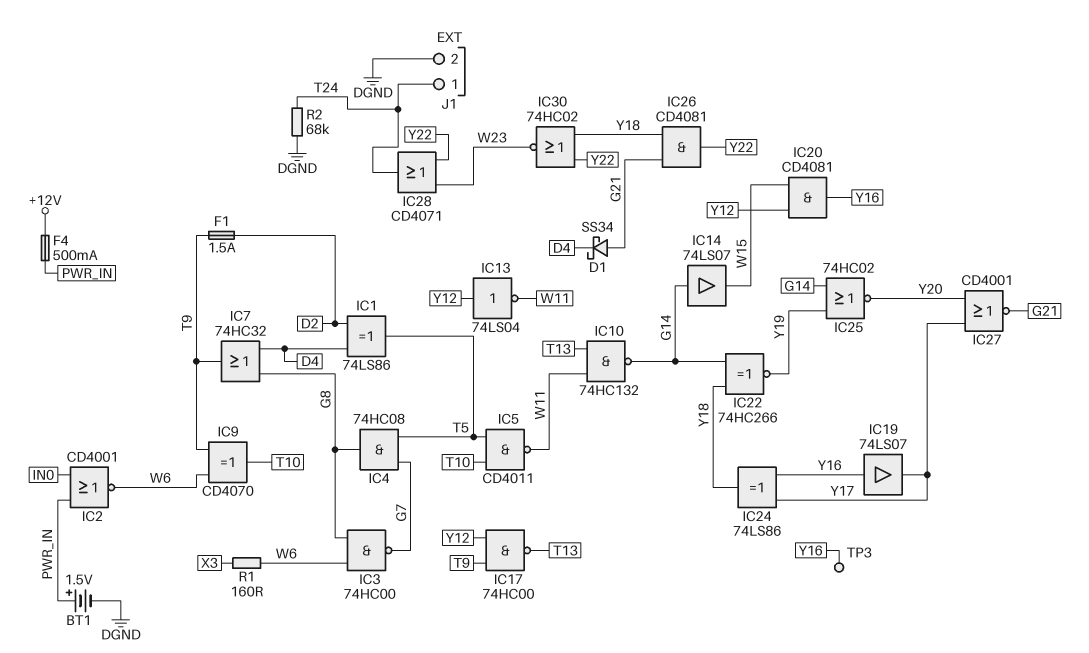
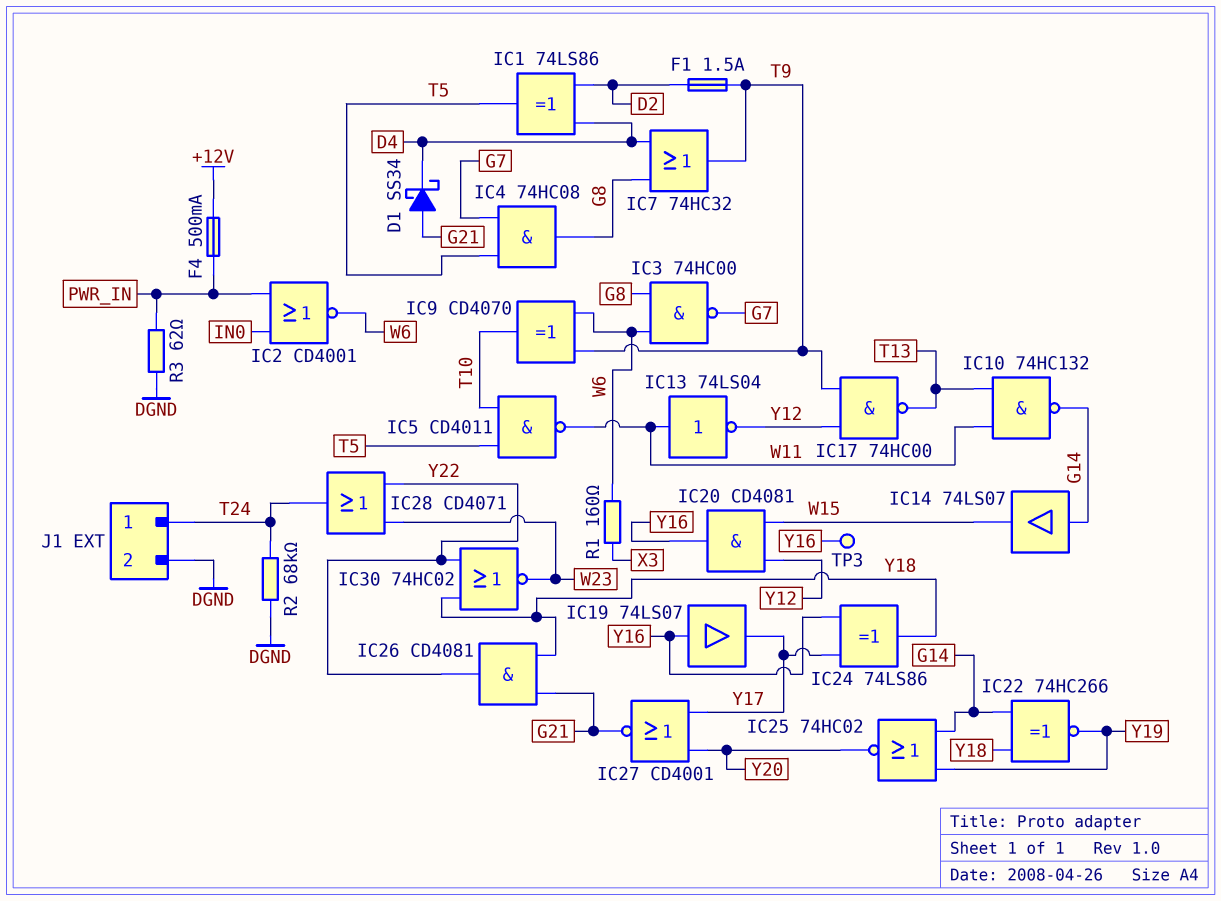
BT1: 1.5V (plus PWR_IN, minus DGND) -> none
IC13: NOT 74LS04 (in Y12, out W11) -> NOT 74LS04 (in W11, out Y12)
R3: none -> 62 (DGND, PWR_IN)

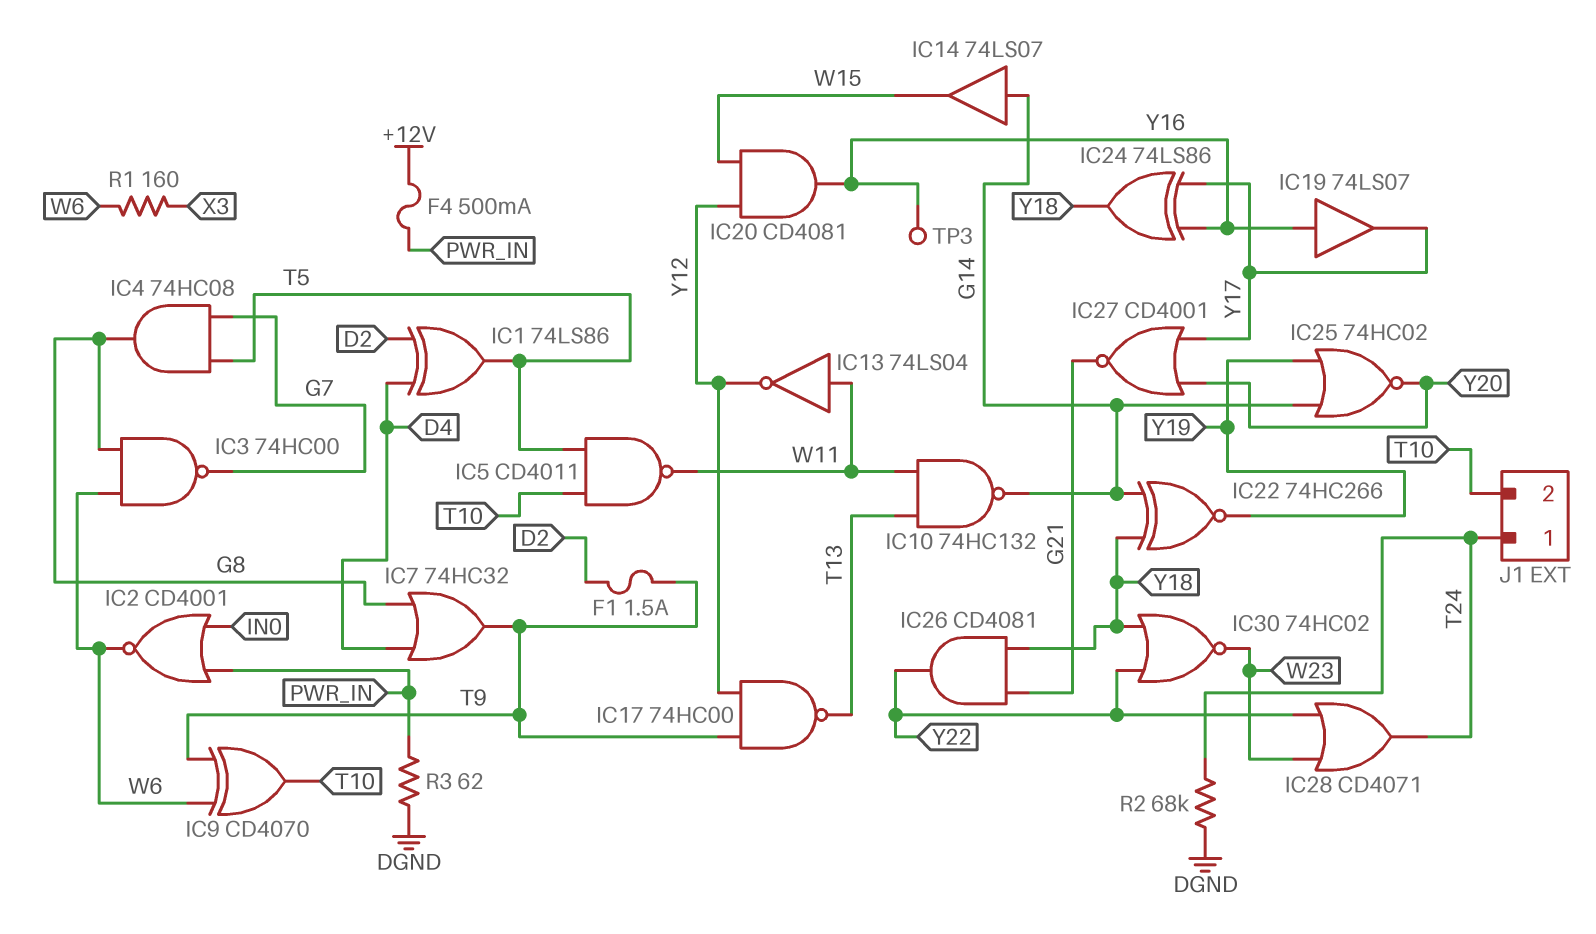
D1: schottky SS34 (A G21, K D4) -> none
J1 pin 2: DGND -> T10

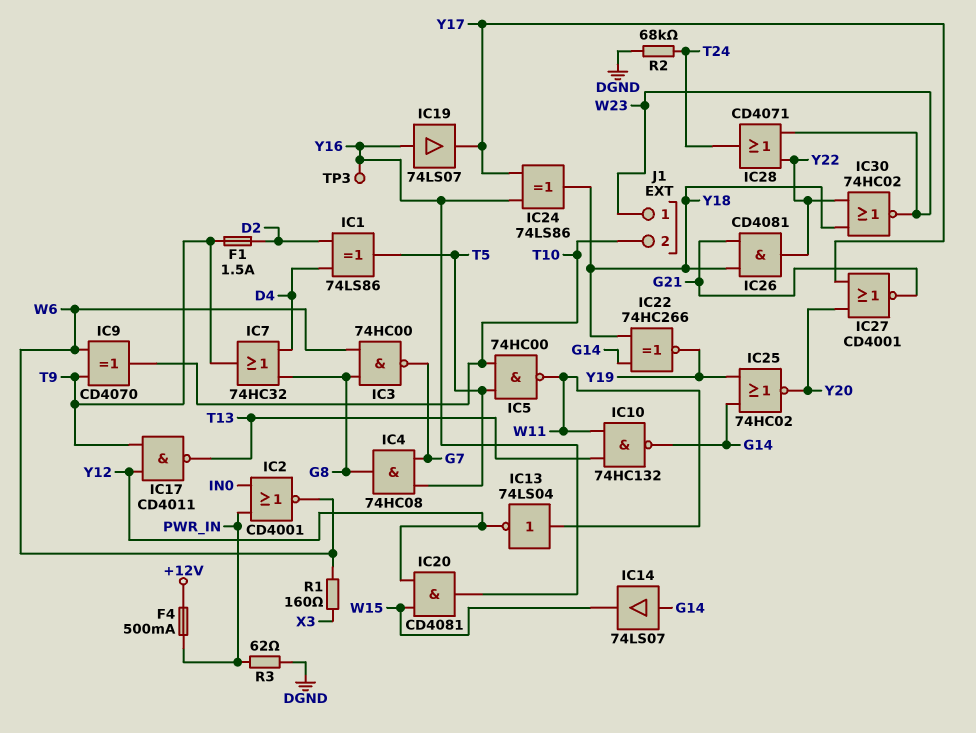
IC5: NAND CD4011 (in T5, in T10, out W11) -> NAND 74HC00 (in T5, in T10, out W11)
IC17: NAND 74HC00 (in T9, in Y12, out T13) -> NAND CD4011 (in T9, in Y12, out T13)
J1 pin 1: T24 -> W23

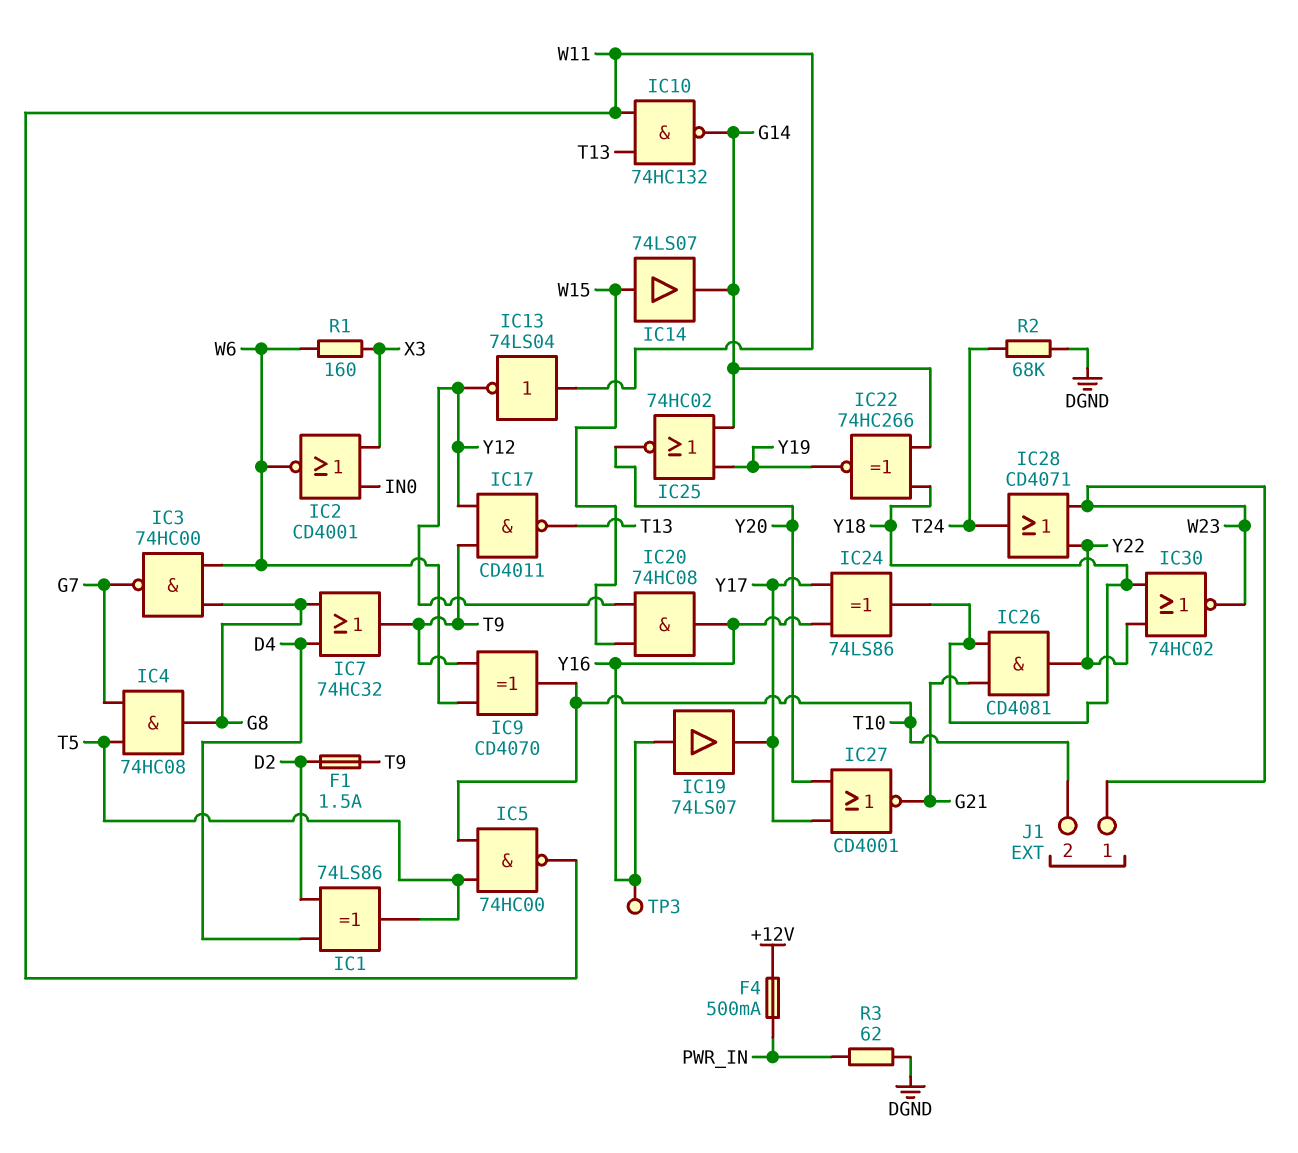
IC2: NOR CD4001 (in IN0, in PWR_IN, out W6) -> NOR CD4001 (in IN0, in X3, out W6)
IC14: buffer 74LS07 (in G14, out W15) -> buffer 74LS07 (in W15, out G14)
IC20: AND CD4081 (in W15, in Y12, out Y16) -> AND 74HC08 (in W15, in Y12, out Y16)

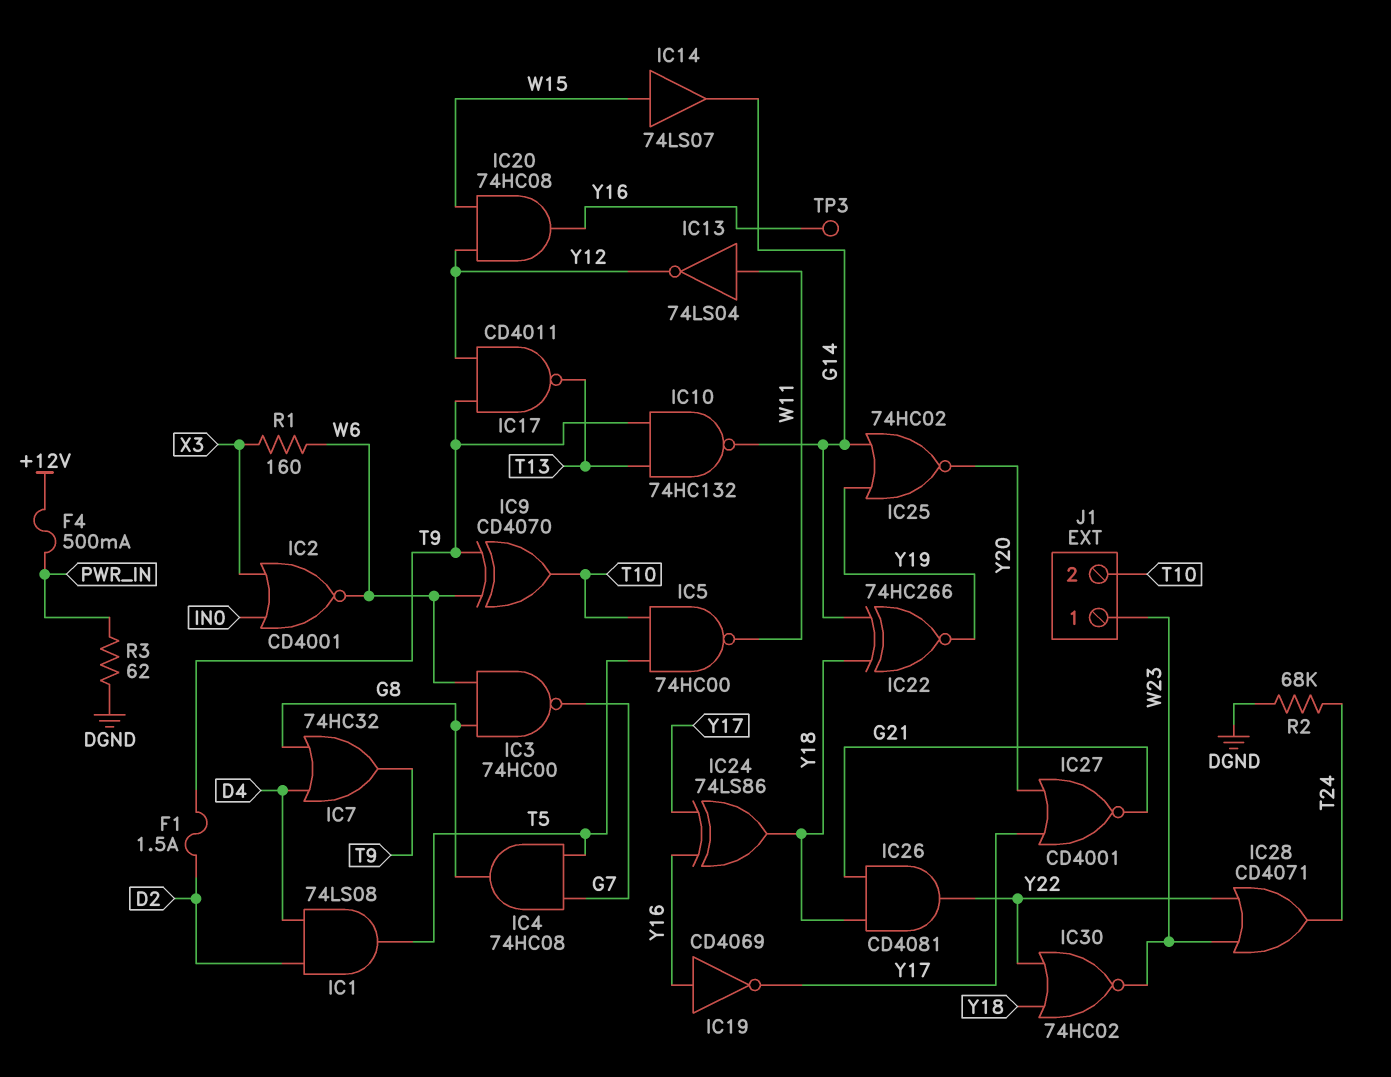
IC1: XOR 74LS86 (in D2, in D4, out T5) -> AND 74LS08 (in D2, in D4, out T5)
IC10: NAND 74HC132 (in T13, in W11, out G14) -> NAND 74HC132 (in T9, in T13, out G14)
IC19: buffer 74LS07 (in Y16, out Y17) -> NOT CD4069 (in Y16, out Y17)

